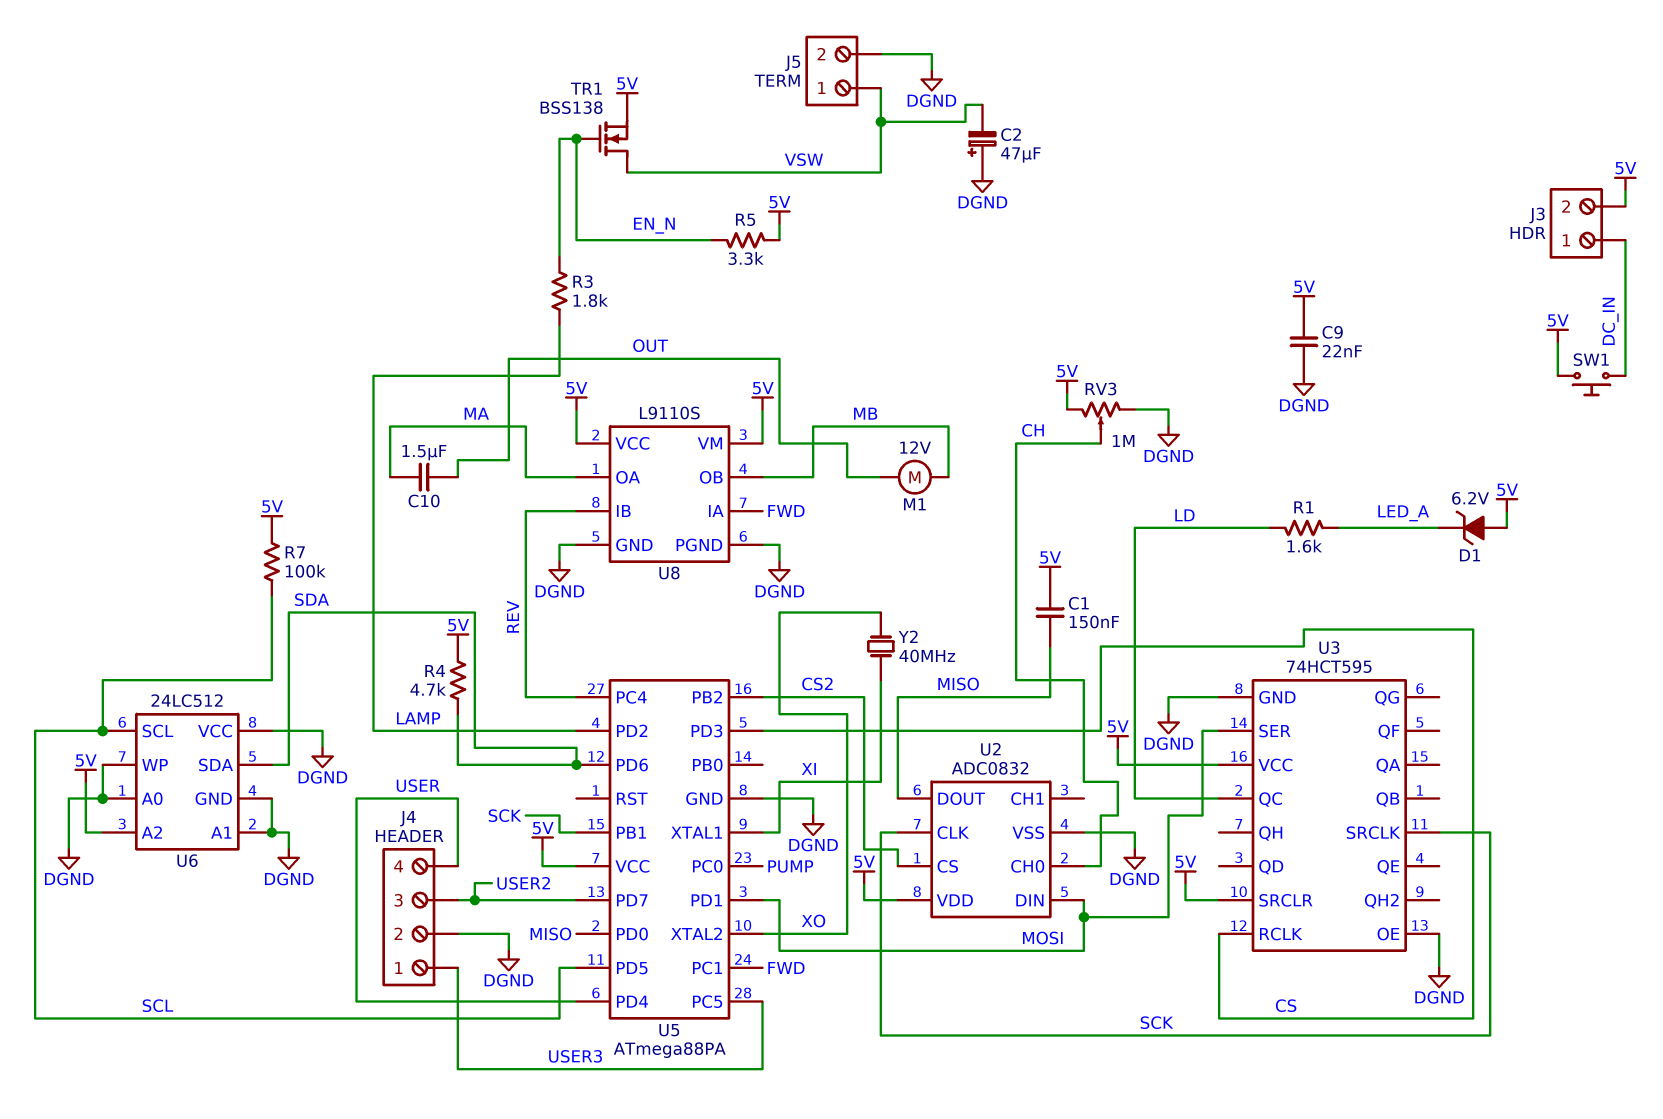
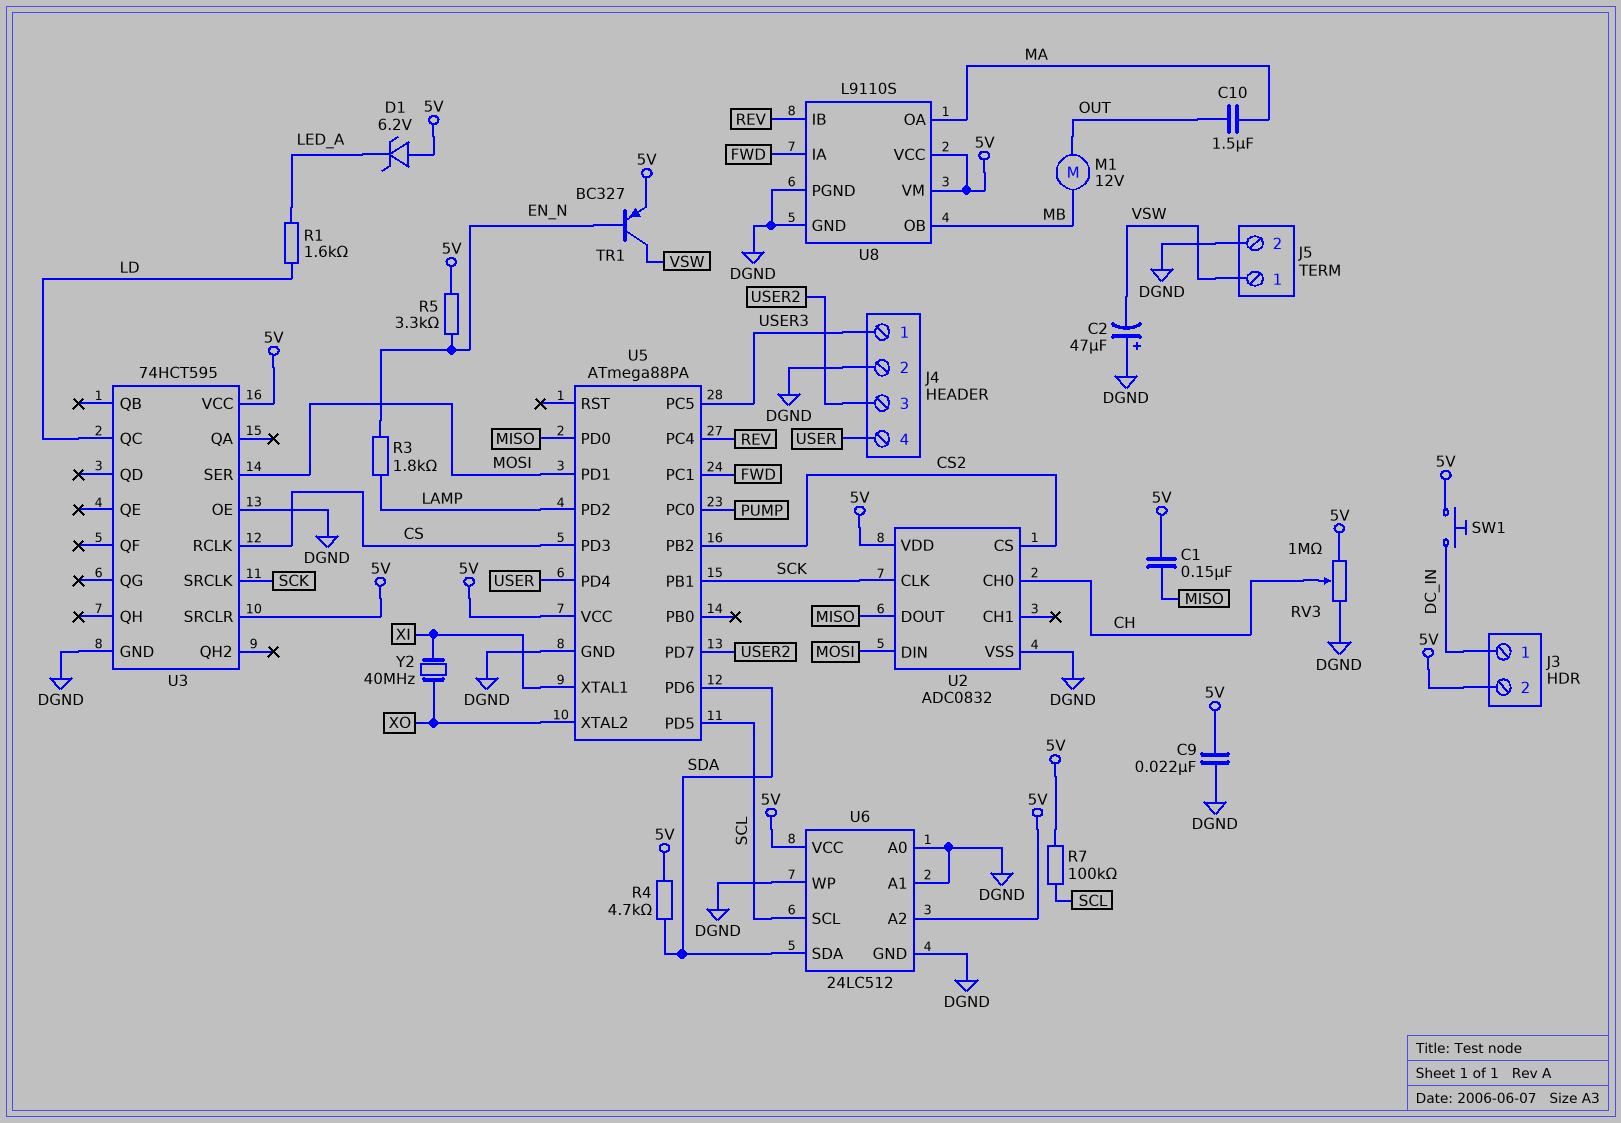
TR1: NMOS BSS138 (G EN_N, D VSW, S 5V) -> PNP BC327 (B EN_N, C VSW, E 5V)
U6 pin VCC: DGND -> 5V

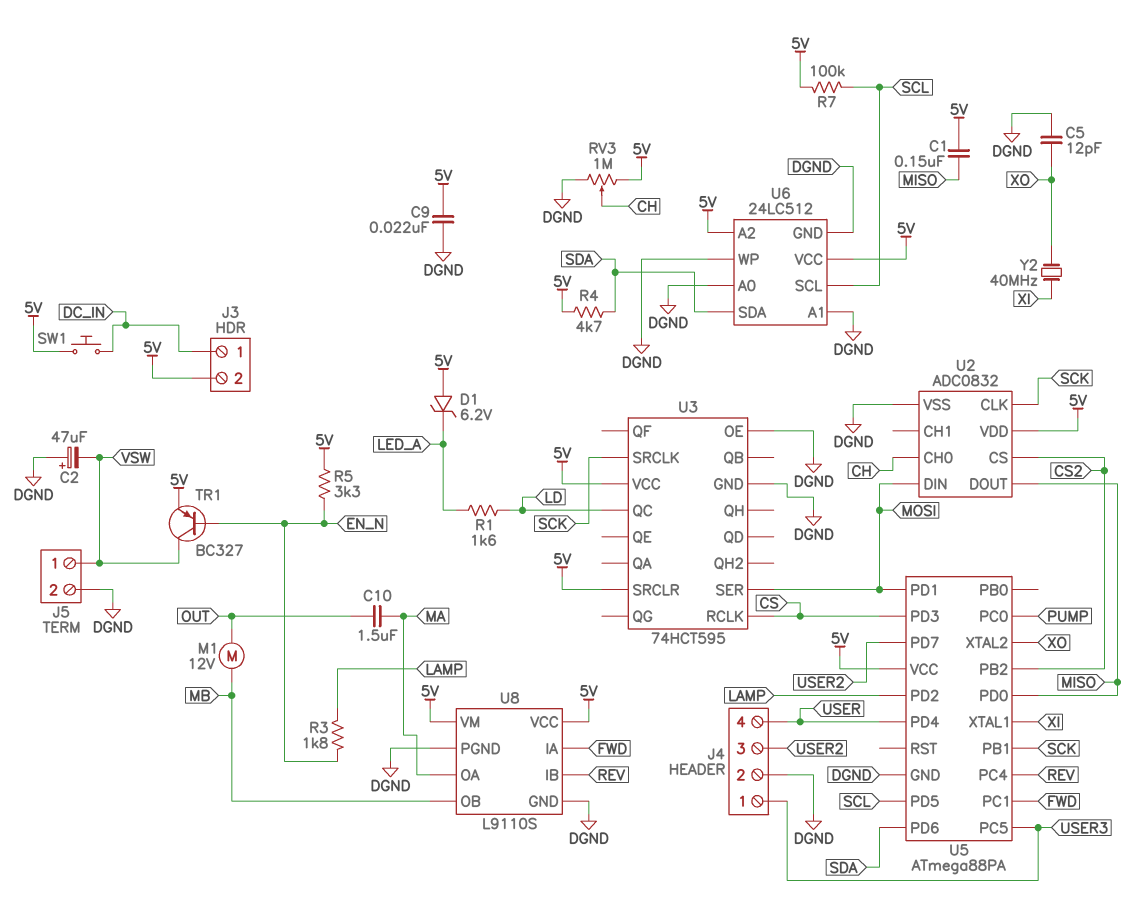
C5: none -> 12pF (DGND, XO)

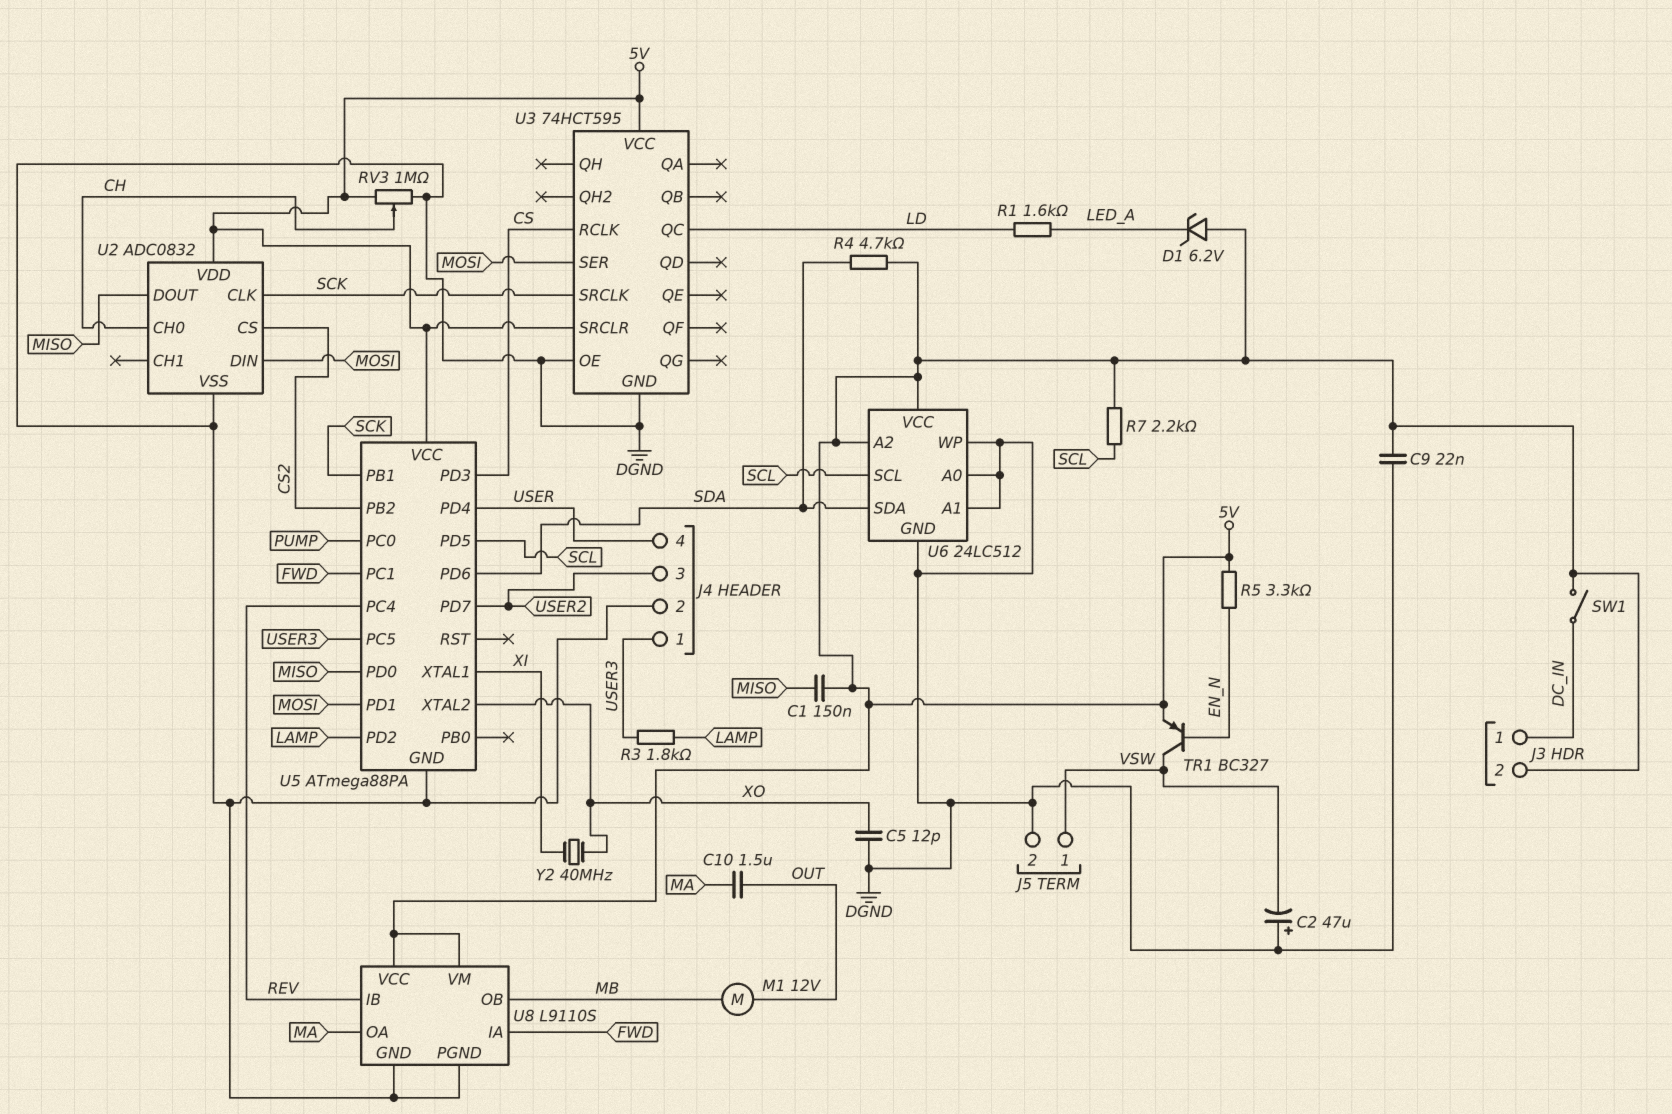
R3: 1.8k (EN_N, LAMP) -> 1.8k (LAMP, USER3)
R7: 100k (5V, SCL) -> 2.2k (5V, SCL)
SW1: button (5V, DC_IN) -> switch (5V, DC_IN)

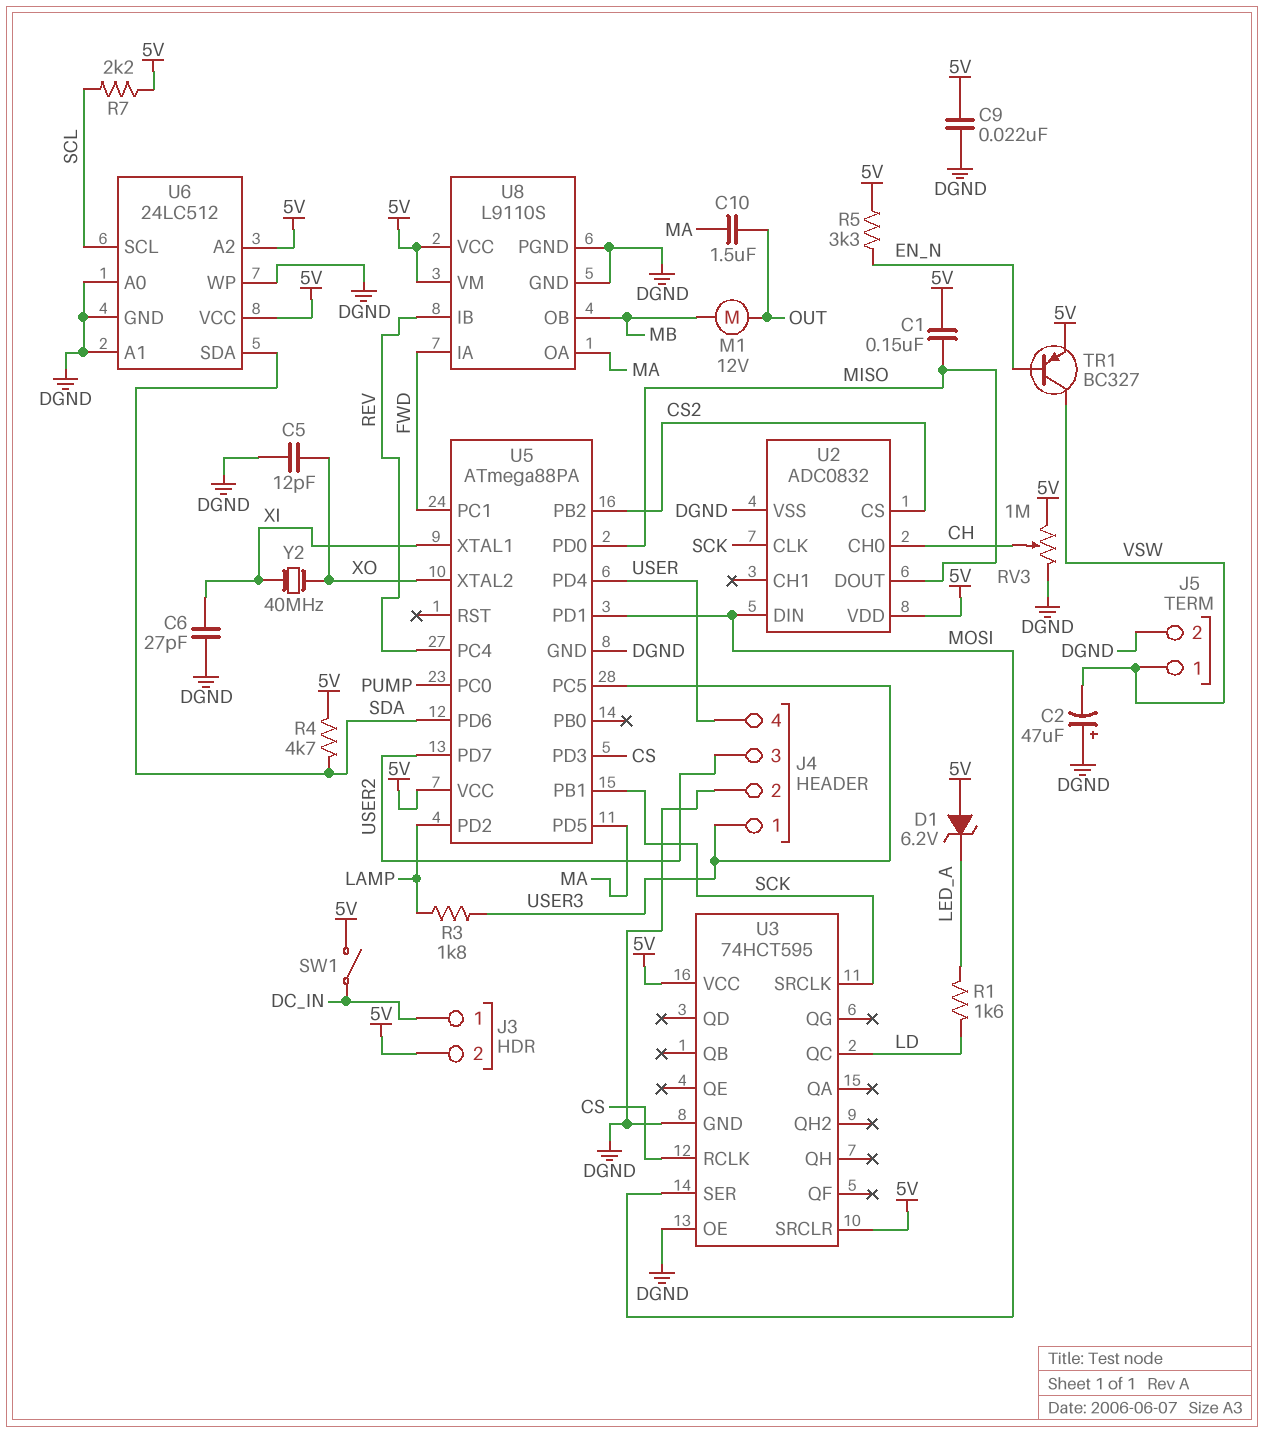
C6: none -> 27pF (DGND, XI)
U5 pin PD5: SCL -> MA

